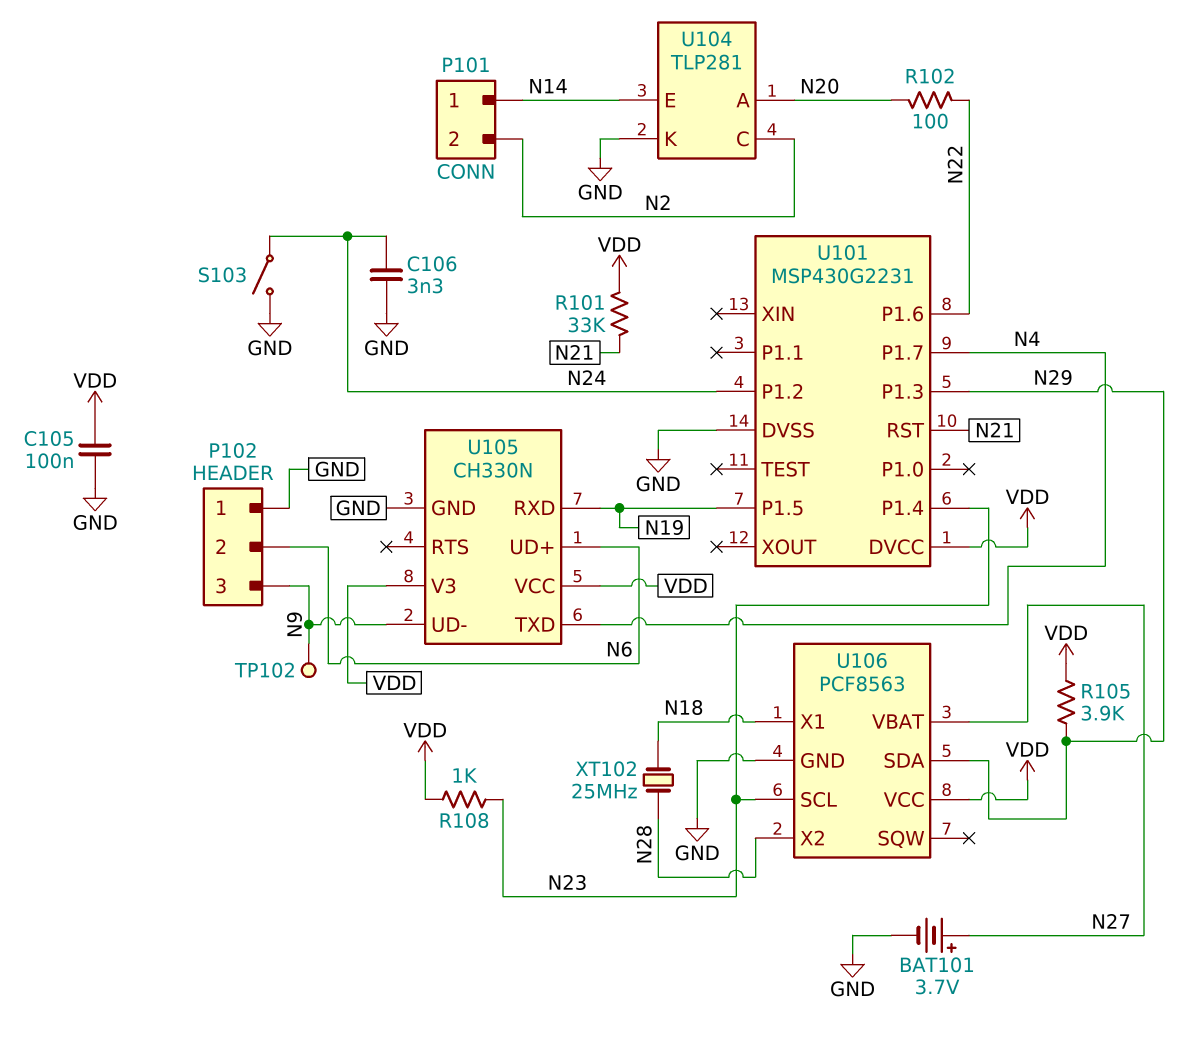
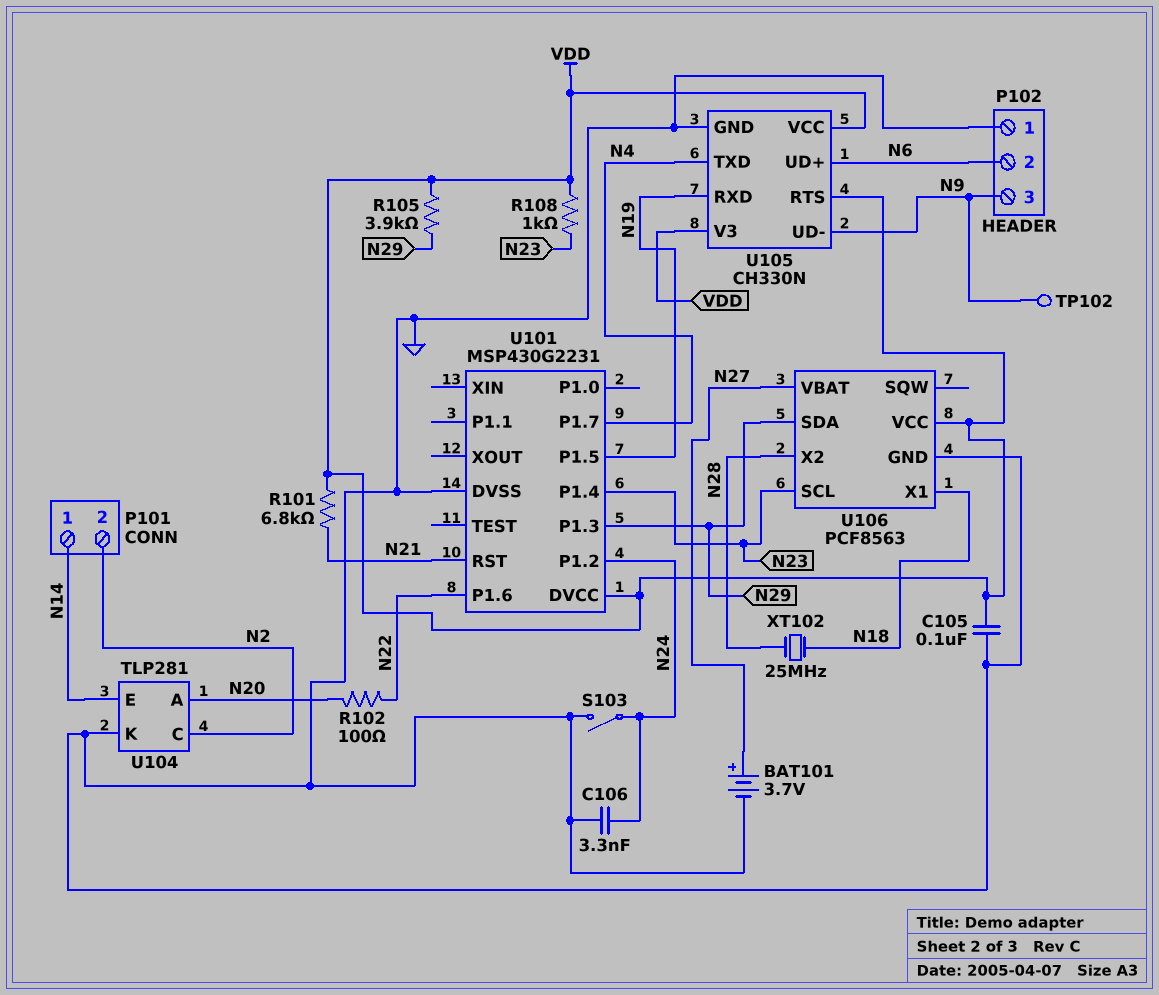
R101: 33k (N21, VDD) -> 6.8k (N21, VDD)
U105 pin RTS: none -> VDD

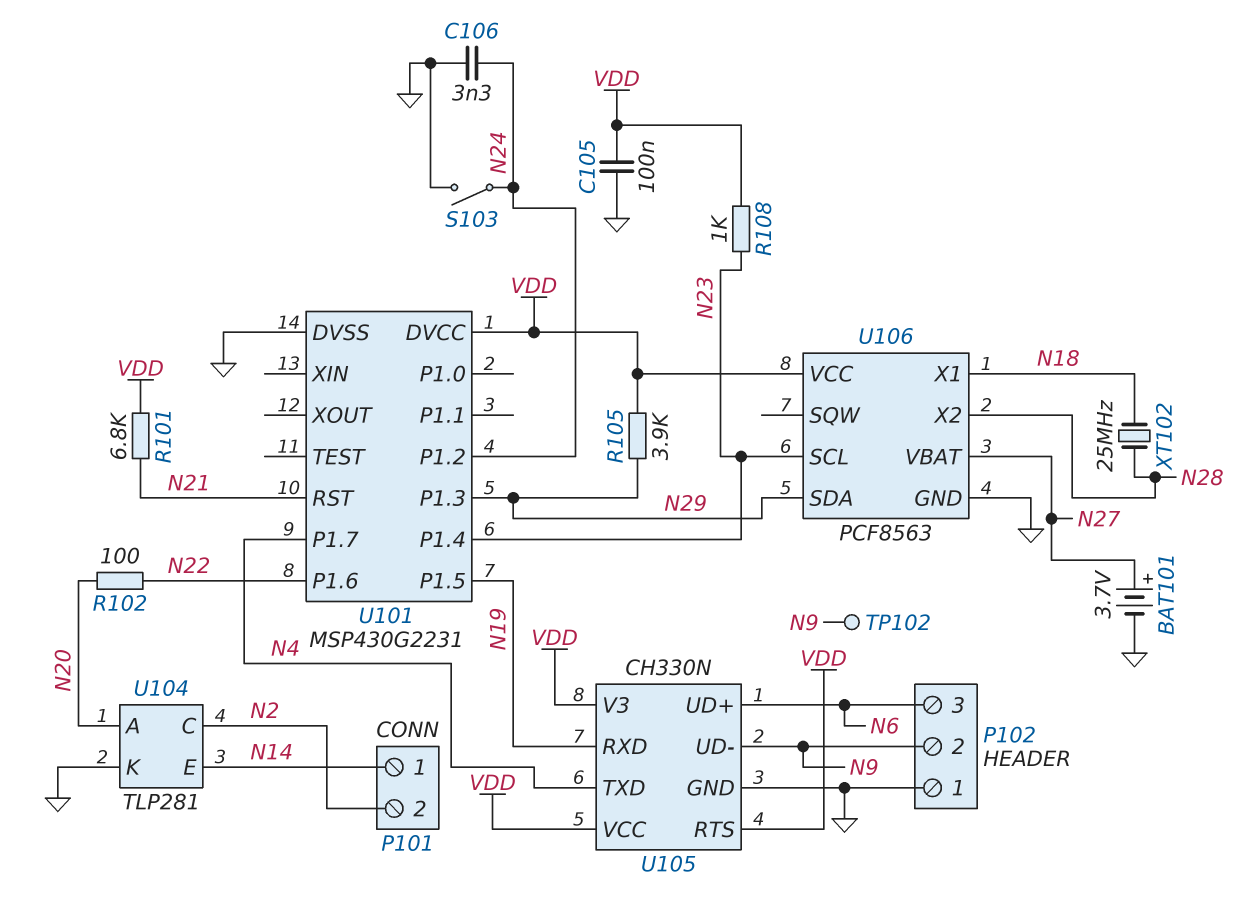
P102 pin 2: N6 -> N9
P102 pin 3: N9 -> N6

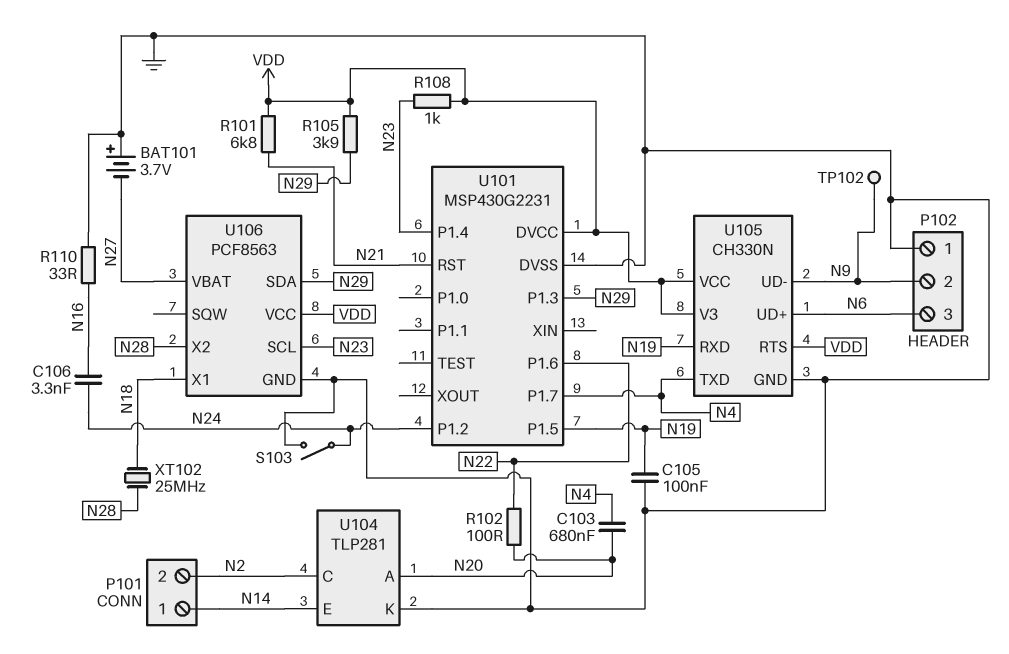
BAT101: 3.7V (plus N27, minus GND) -> 3.7V (plus GND, minus N27)
C103: none -> 680nF (N4, N20)
C105: 100nF (GND, VDD) -> 100nF (GND, N19)
C106: 3.3nF (GND, N24) -> 3.3nF (N16, N24)
R110: none -> 33 (GND, N16)

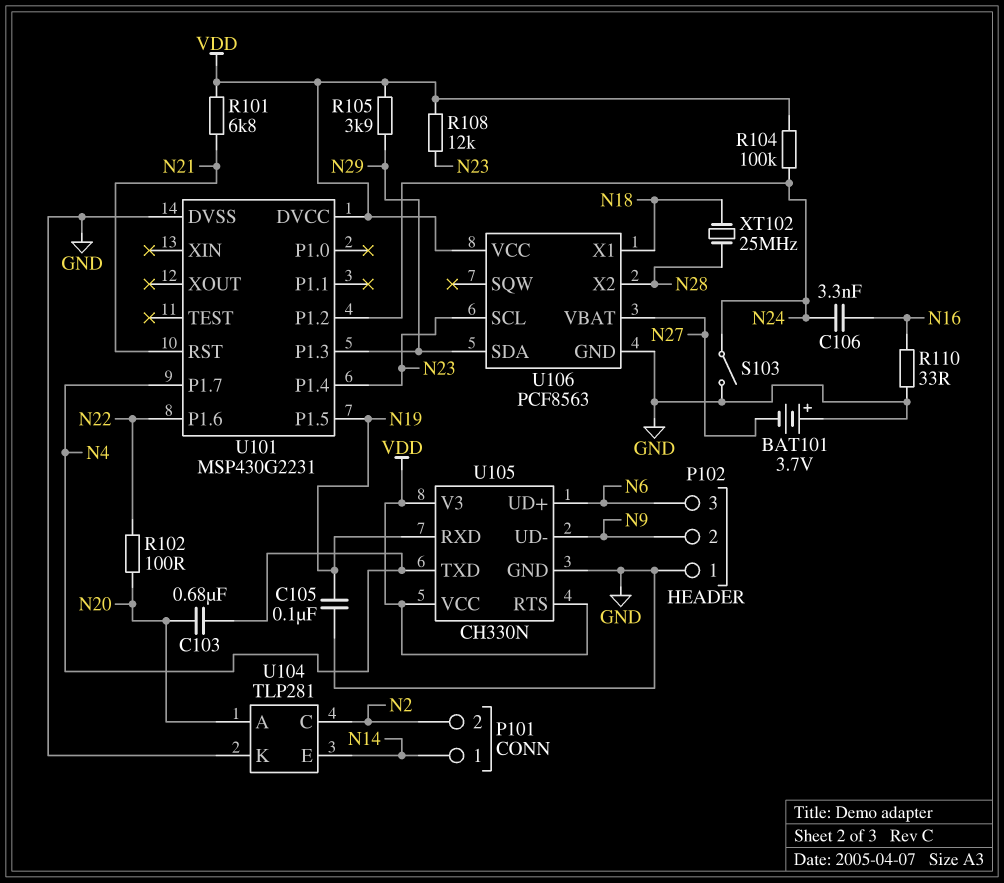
R104: none -> 100k (N24, VDD)
R108: 1k (N23, VDD) -> 12k (N23, VDD)
TP102: test point (N9) -> none

